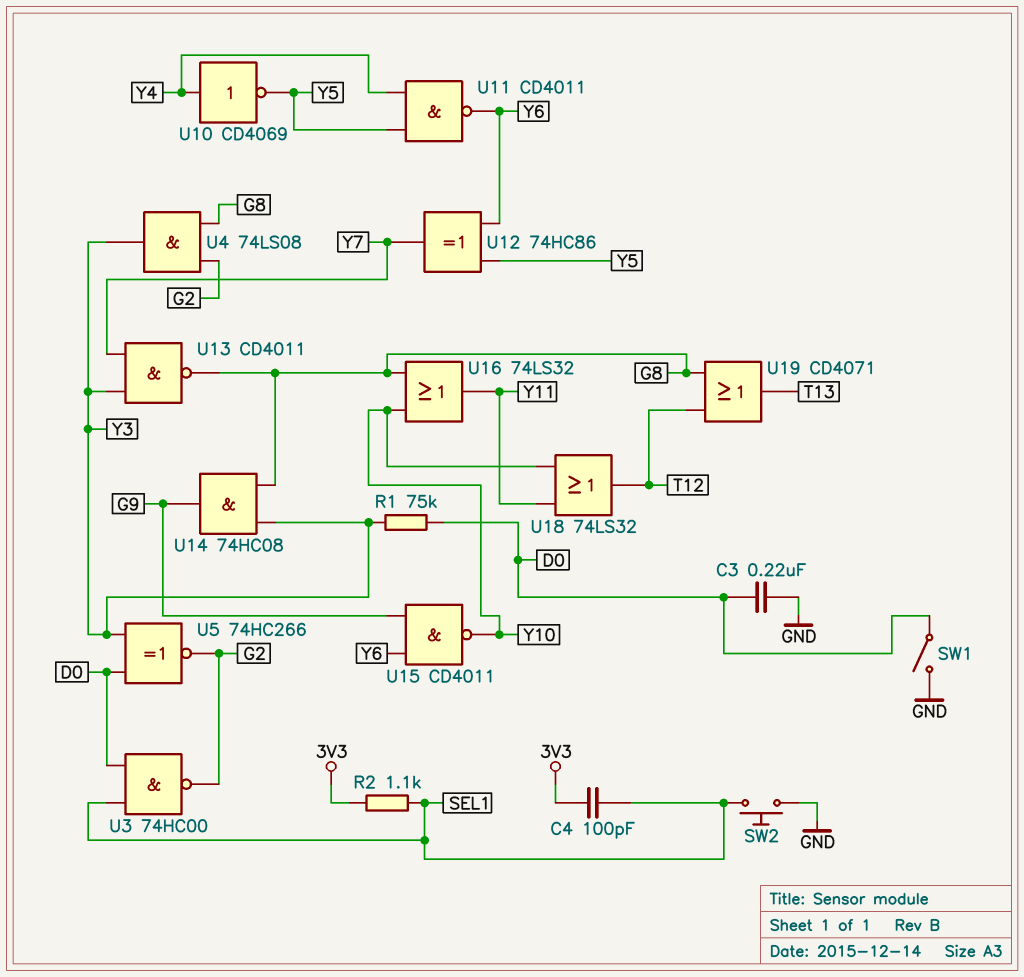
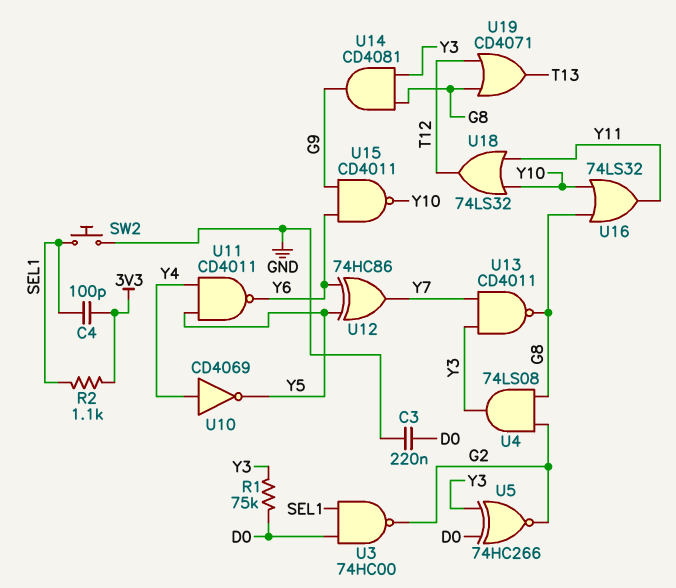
SW1: switch (D0, GND) -> none
U14: AND 74HC08 (in G8, in Y3, out G9) -> AND CD4081 (in G8, in Y3, out G9)

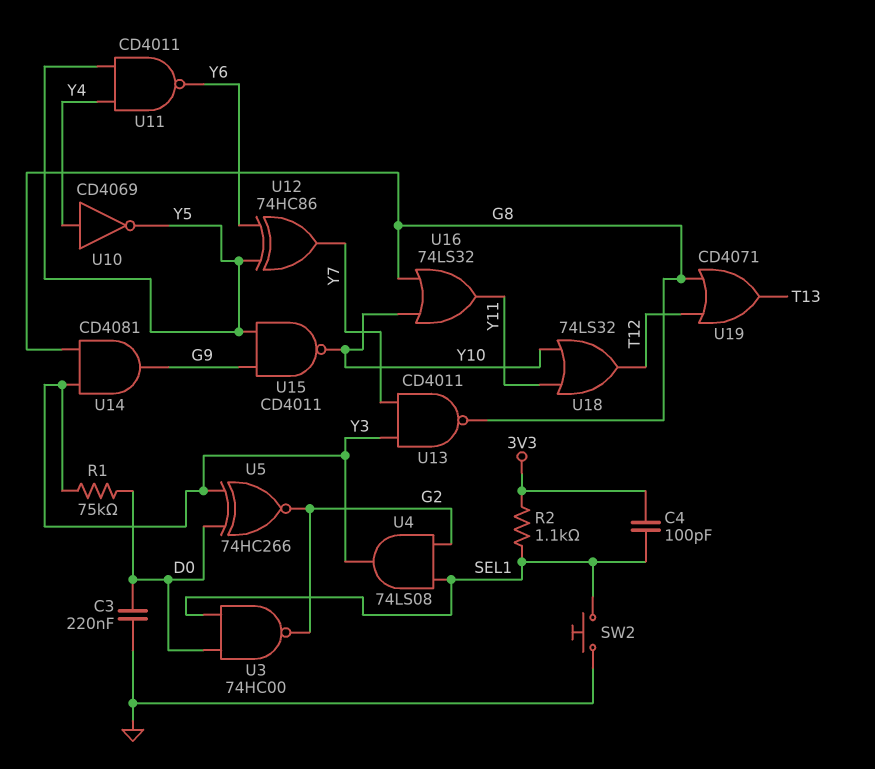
U4: AND 74LS08 (in G2, in G8, out Y3) -> AND 74LS08 (in G2, in SEL1, out Y3)
U15: NAND CD4011 (in G9, in Y6, out Y10) -> NAND CD4011 (in G9, in Y5, out Y10)

